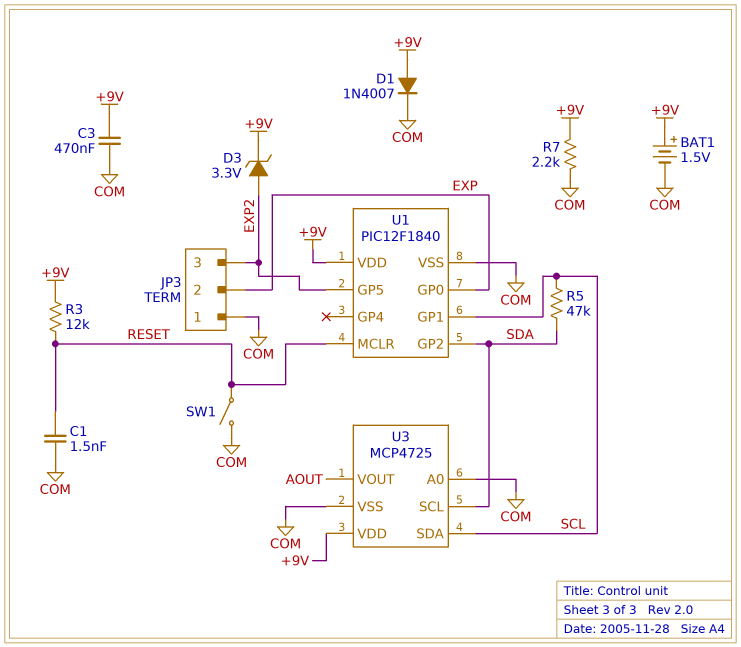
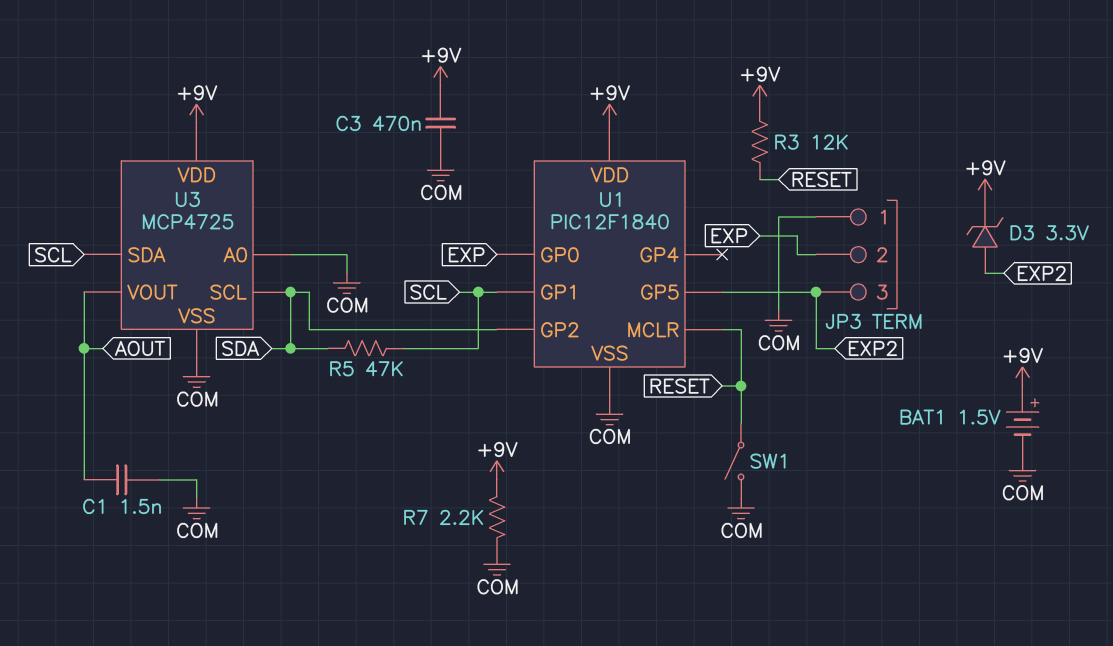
C1: 1.5nF (COM, RESET) -> 1.5nF (AOUT, COM)
D1: diode 1N4007 (A +9V, K COM) -> none

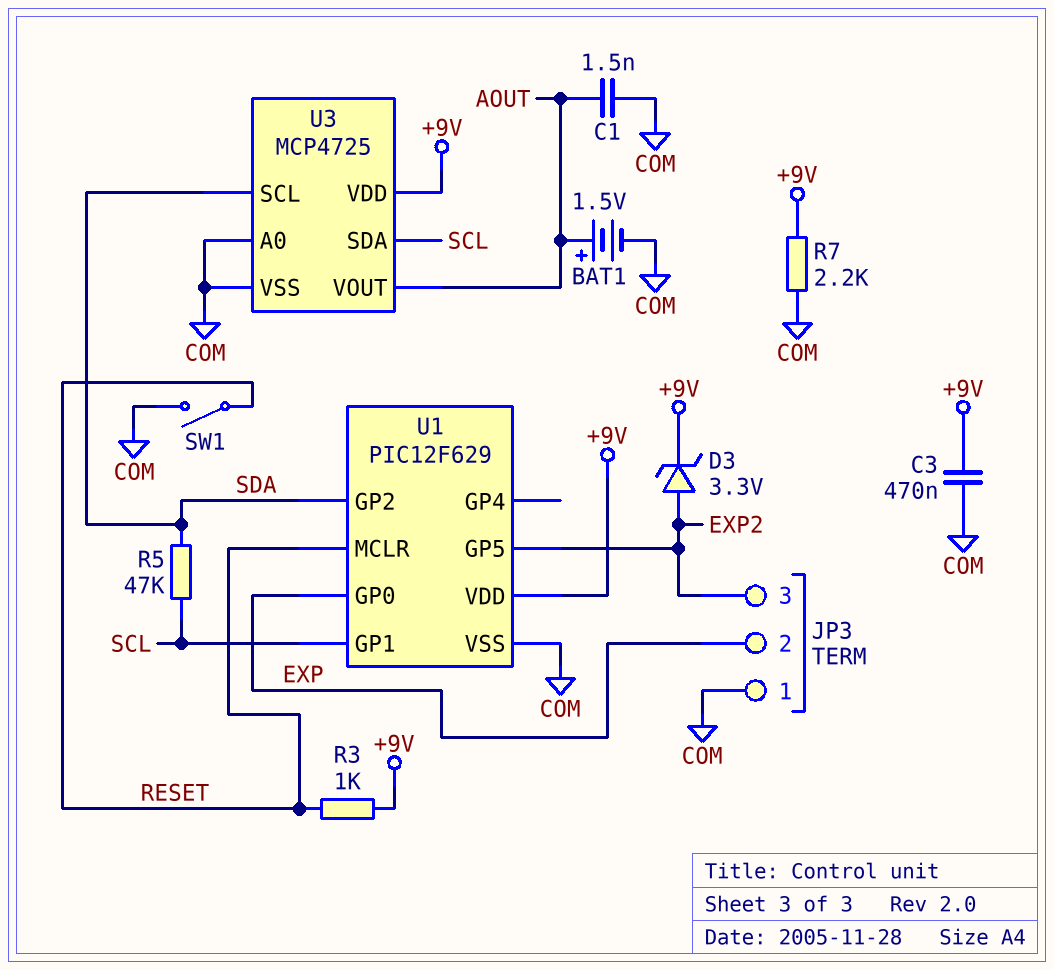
BAT1: 1.5V (plus +9V, minus COM) -> 1.5V (plus AOUT, minus COM)
R3: 12k (+9V, RESET) -> 1k (+9V, RESET)
U1: PIC12F1840 -> PIC12F629

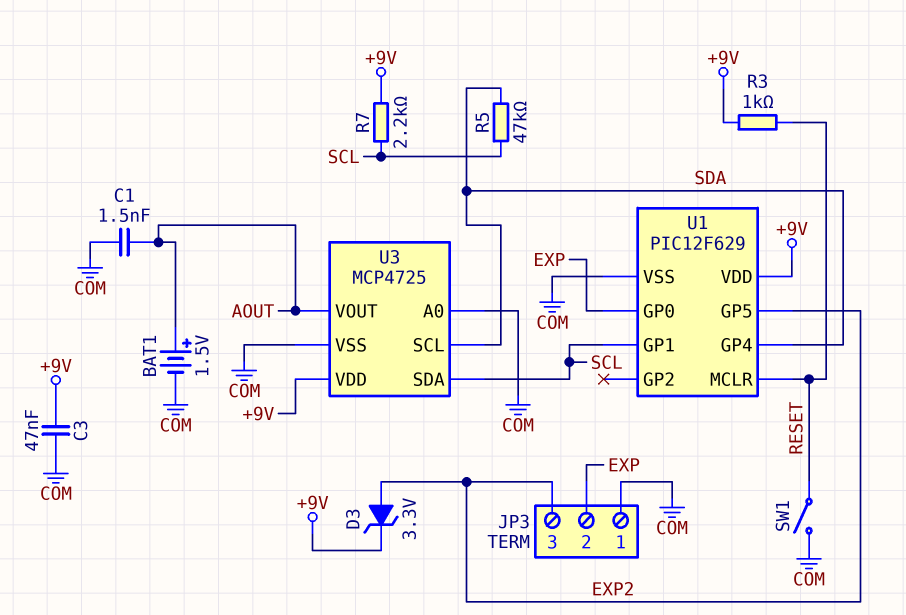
C3: 470nF (+9V, COM) -> 47nF (+9V, COM)
R7: 2.2k (+9V, COM) -> 2.2k (+9V, SCL)
U1 pin GP2: SDA -> none
U1 pin GP4: none -> SDA

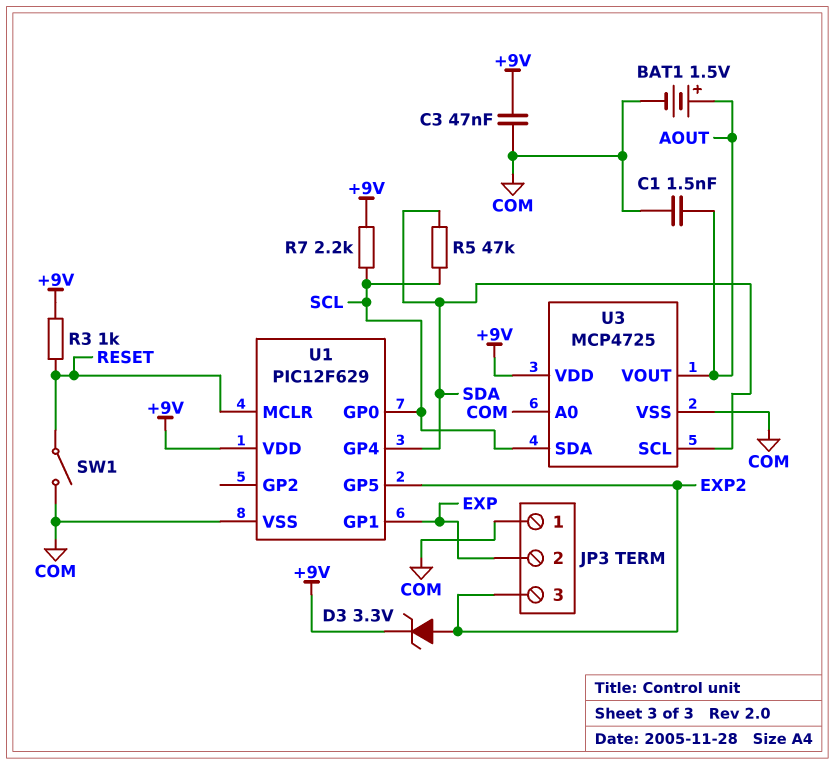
U1 pin GP0: EXP -> SCL
U1 pin GP1: SCL -> EXP

